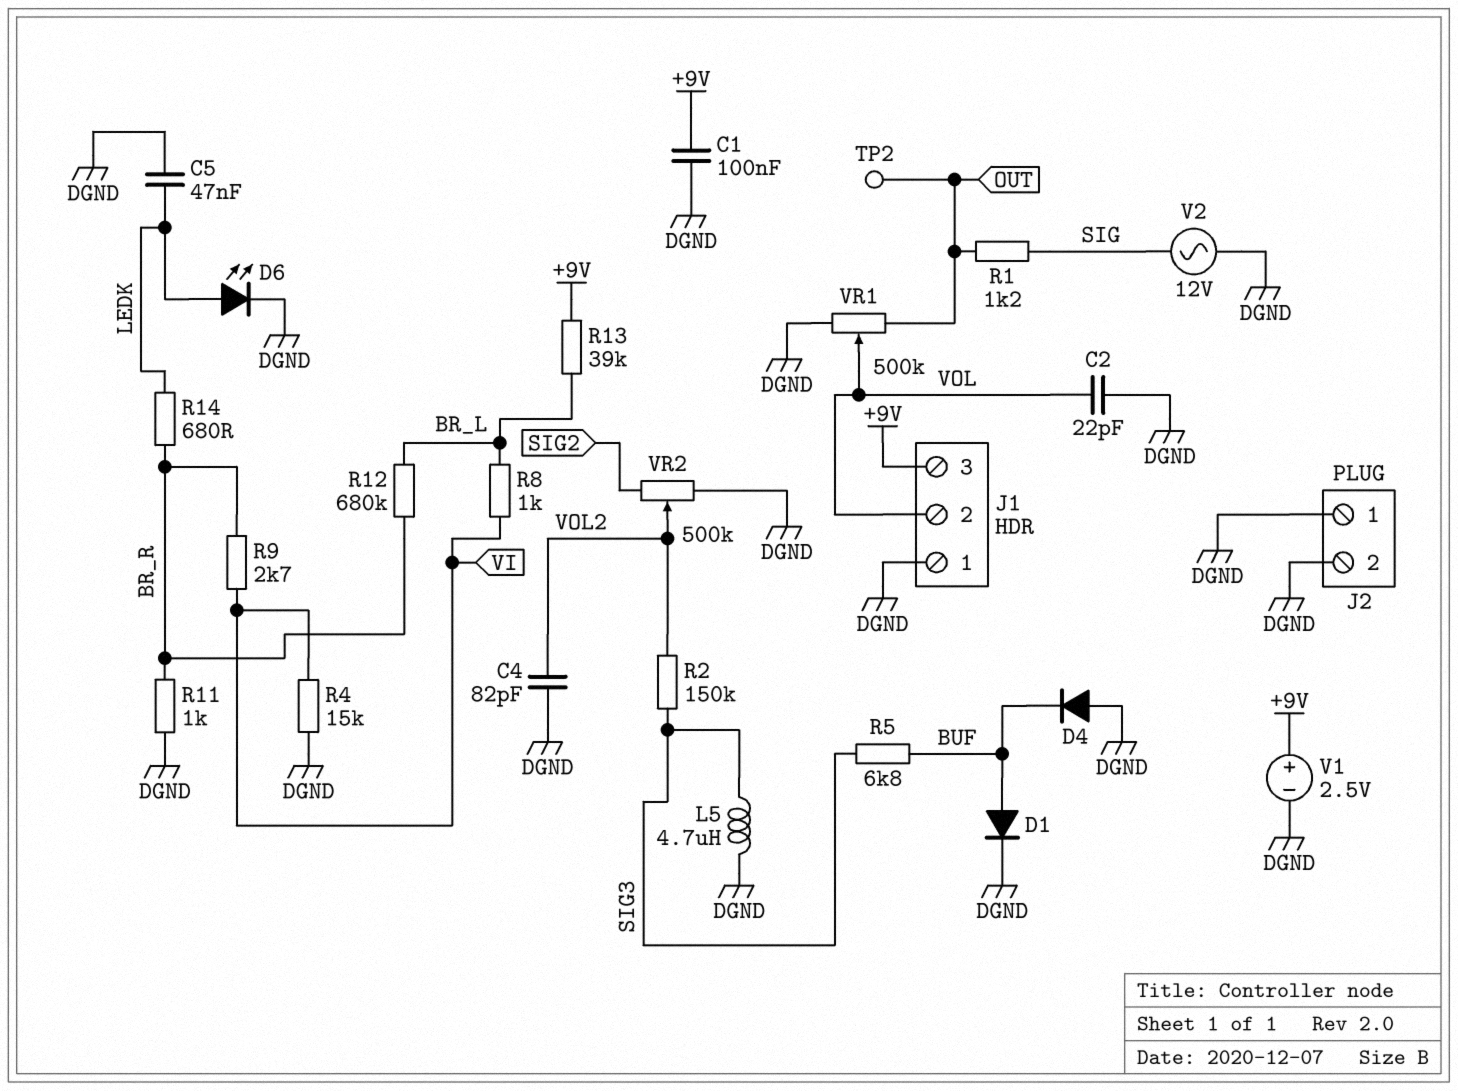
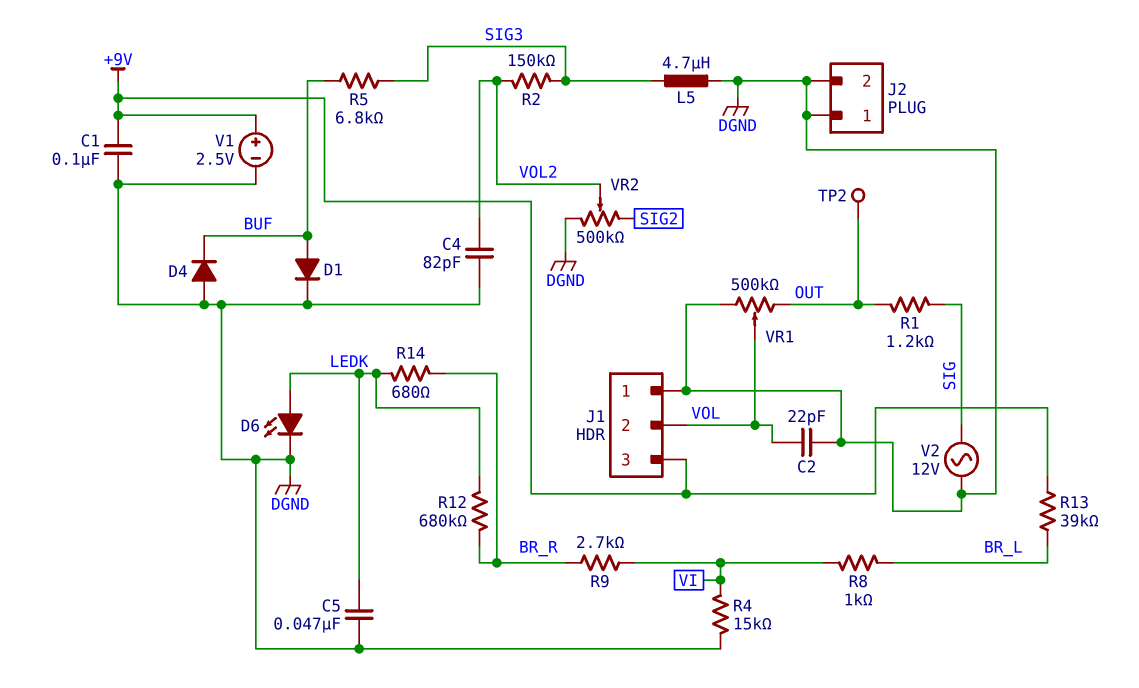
R11: 1k (BR_R, DGND) -> none
R12: 680k (BR_L, BR_R) -> 680k (BR_R, LEDK)

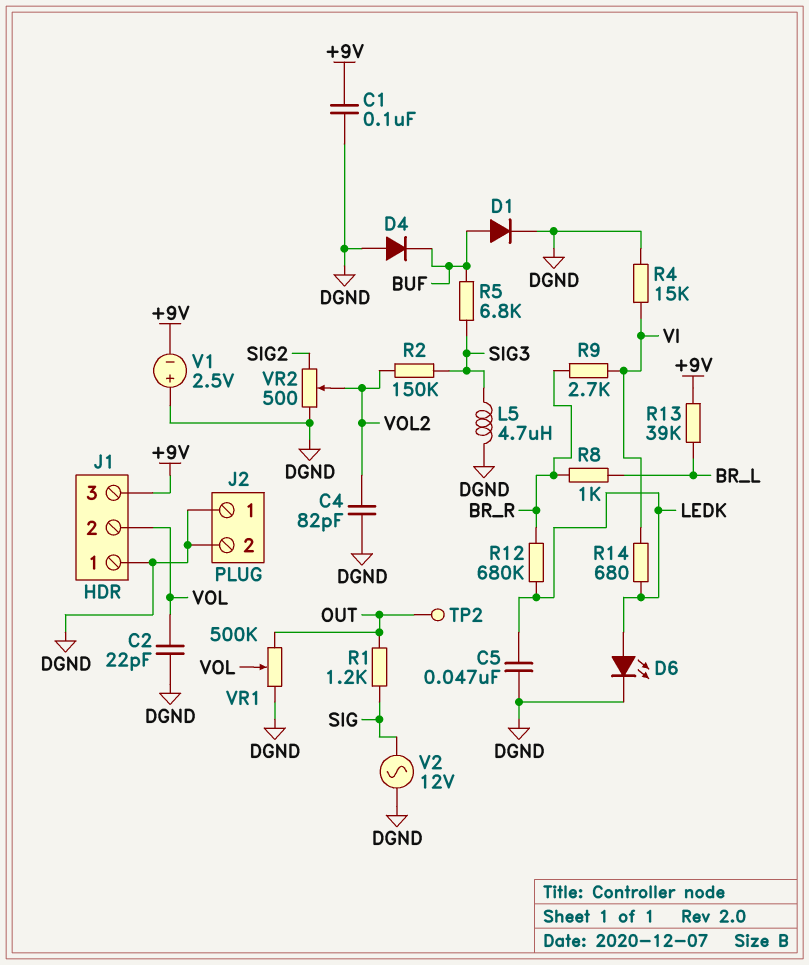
R8: 1k (BR_L, VI) -> 1k (BR_L, BR_R)
R14: 680 (BR_R, LEDK) -> 680 (LEDK, VI)
V1: 2.5V (plus +9V, minus DGND) -> 2.5V (plus DGND, minus +9V)
VR2: 500k (DGND, SIG2, wiper VOL2) -> 500 (DGND, SIG2, wiper VOL2)

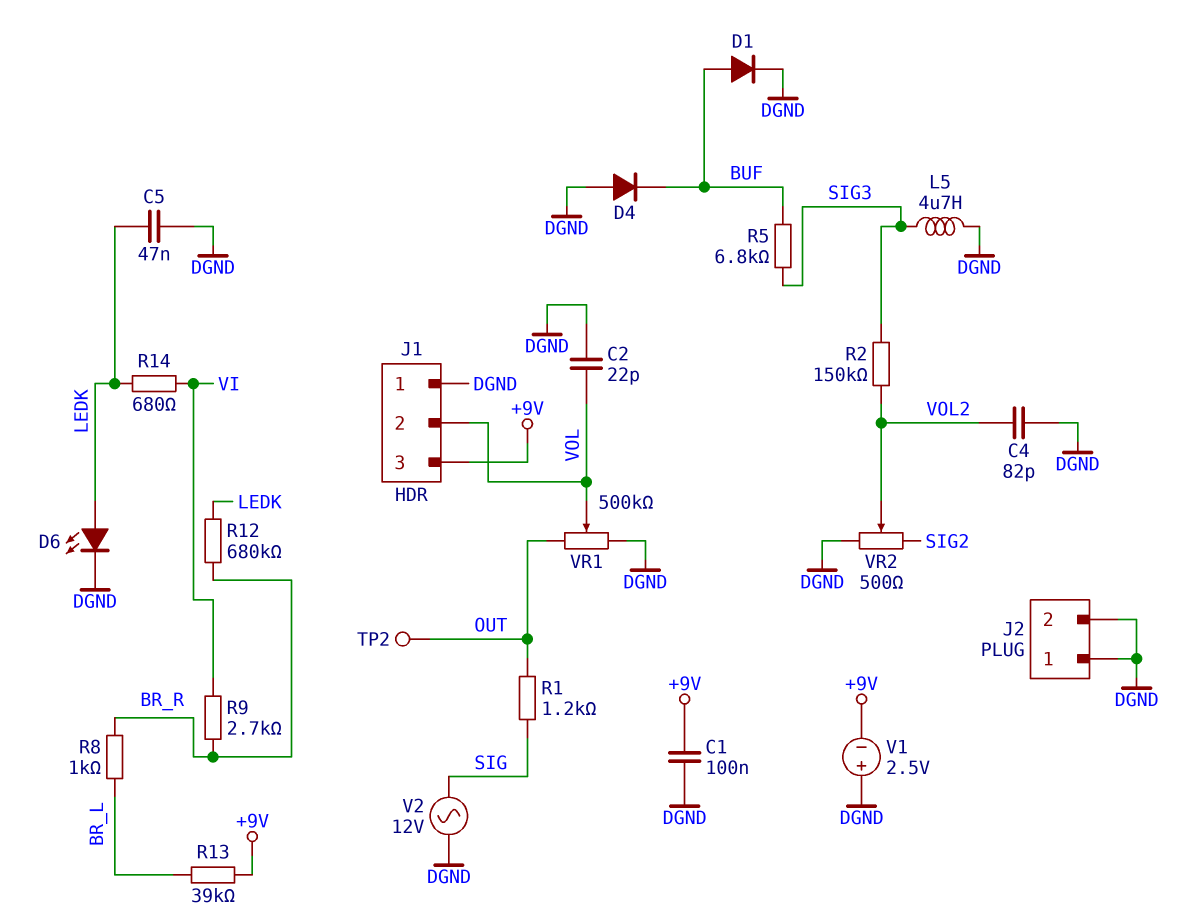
R4: 15k (DGND, VI) -> none

